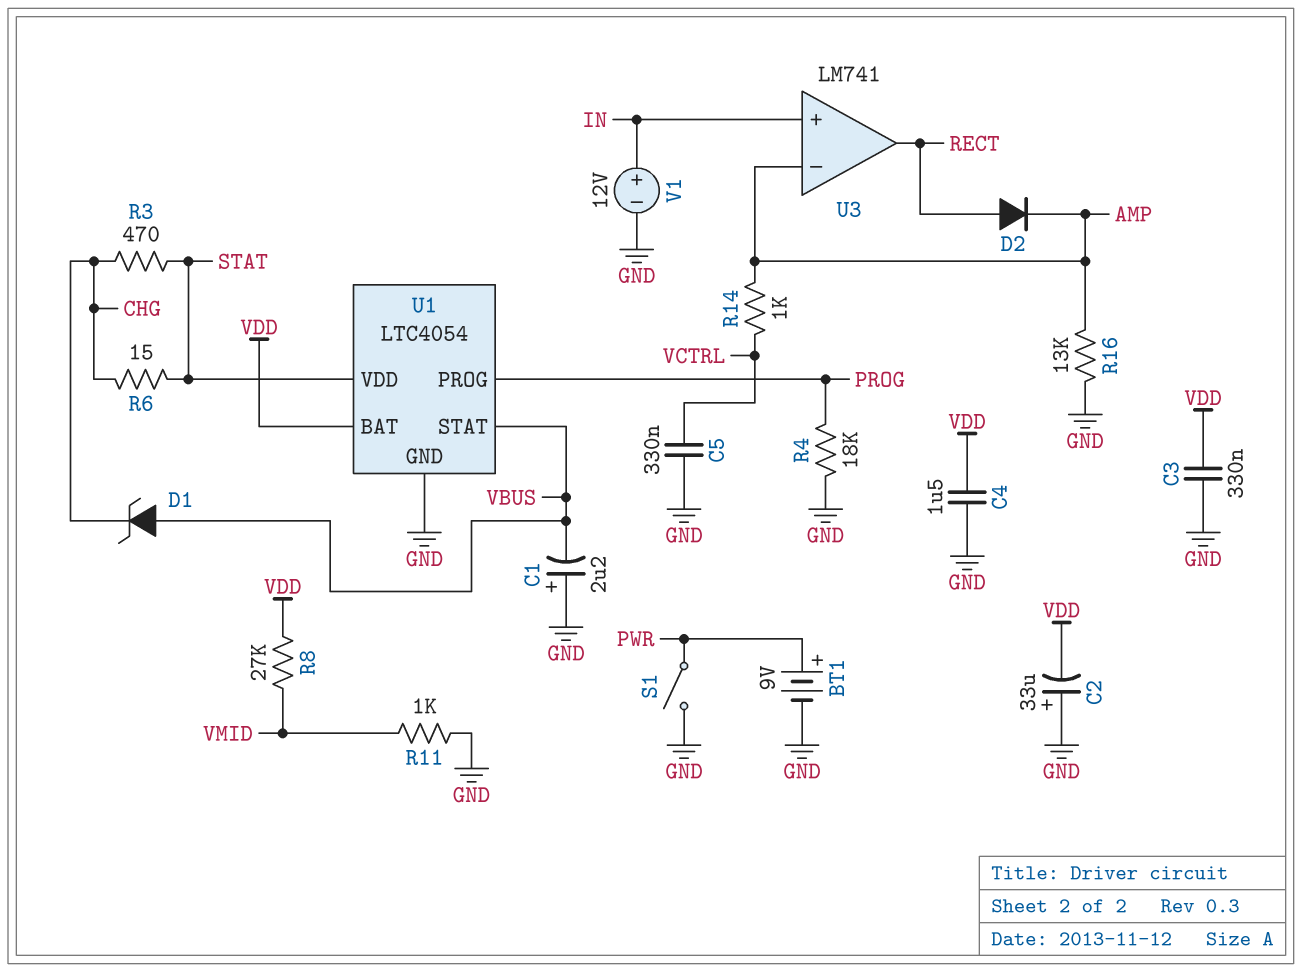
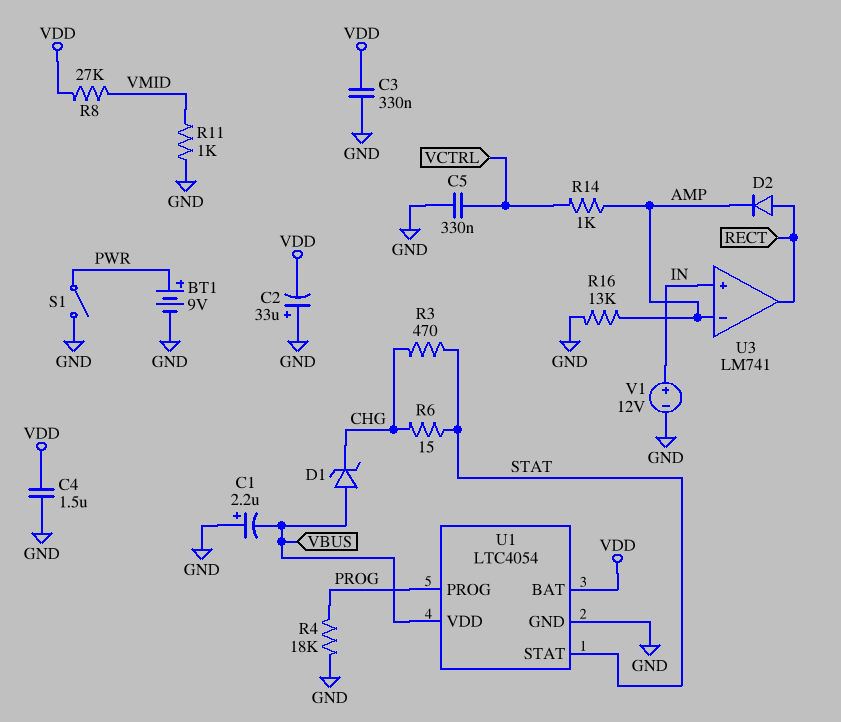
U1 pin STAT: VBUS -> STAT
U1 pin VDD: STAT -> VBUS

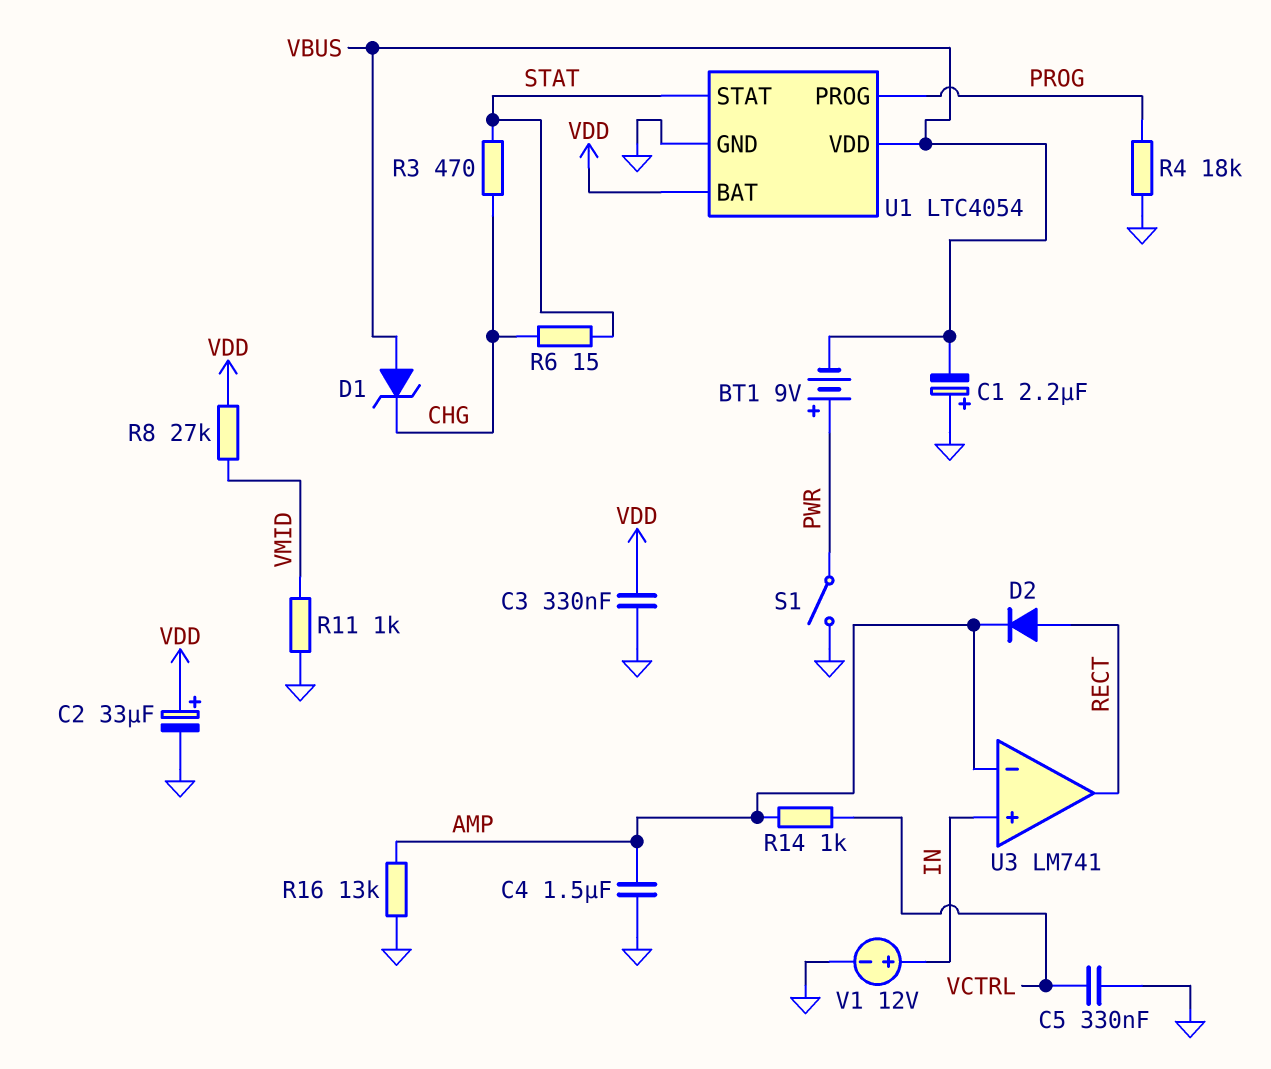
BT1: 9V (plus PWR, minus GND) -> 9V (plus PWR, minus VBUS)
C2: 33uF (plus GND, minus VDD) -> 33uF (plus VDD, minus GND)
C4: 1.5uF (GND, VDD) -> 1.5uF (AMP, GND)

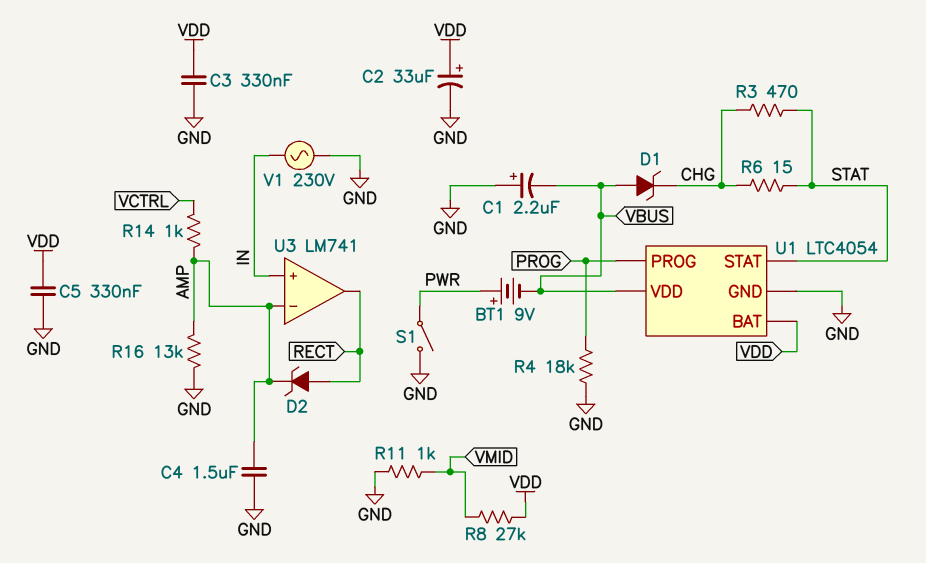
C5: 330nF (GND, VCTRL) -> 330nF (GND, VDD)
D2: diode (A RECT, K AMP) -> zener (A RECT, K AMP)
V1: 12V (plus IN, minus GND) -> AC 230V (GND, IN)

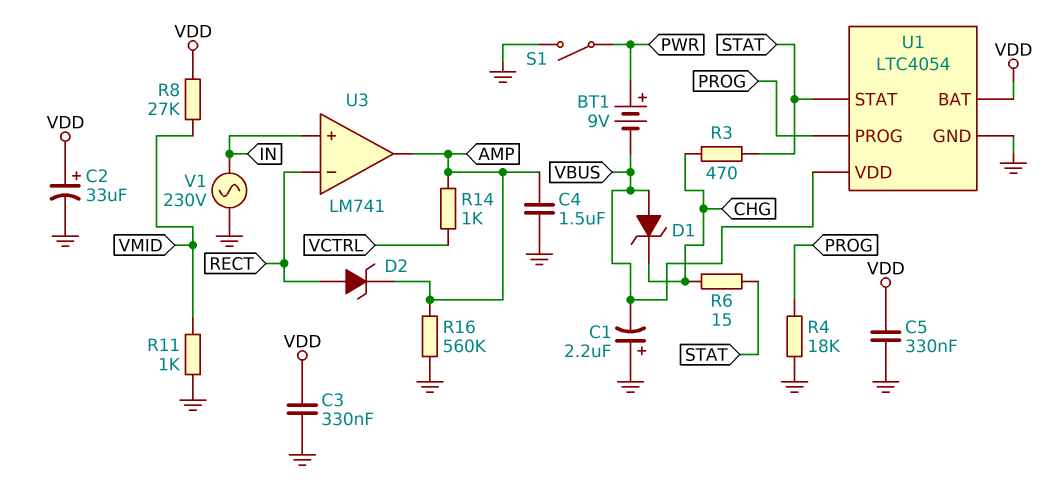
R16: 13k (AMP, GND) -> 560k (AMP, GND)
U3 pin in-: AMP -> RECT
U3 pin out: RECT -> AMP

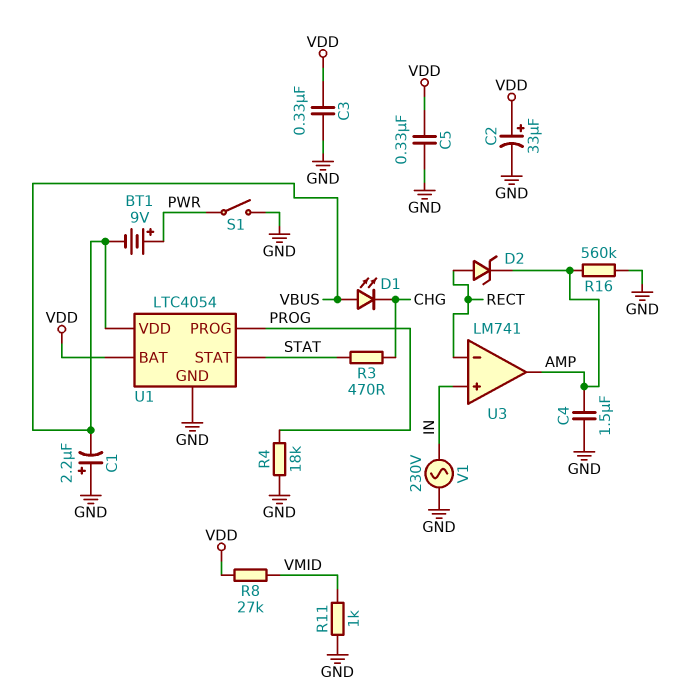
D1: zener (A VBUS, K CHG) -> LED (A VBUS, K CHG)
R6: 15 (CHG, STAT) -> none
R14: 1k (AMP, VCTRL) -> none

